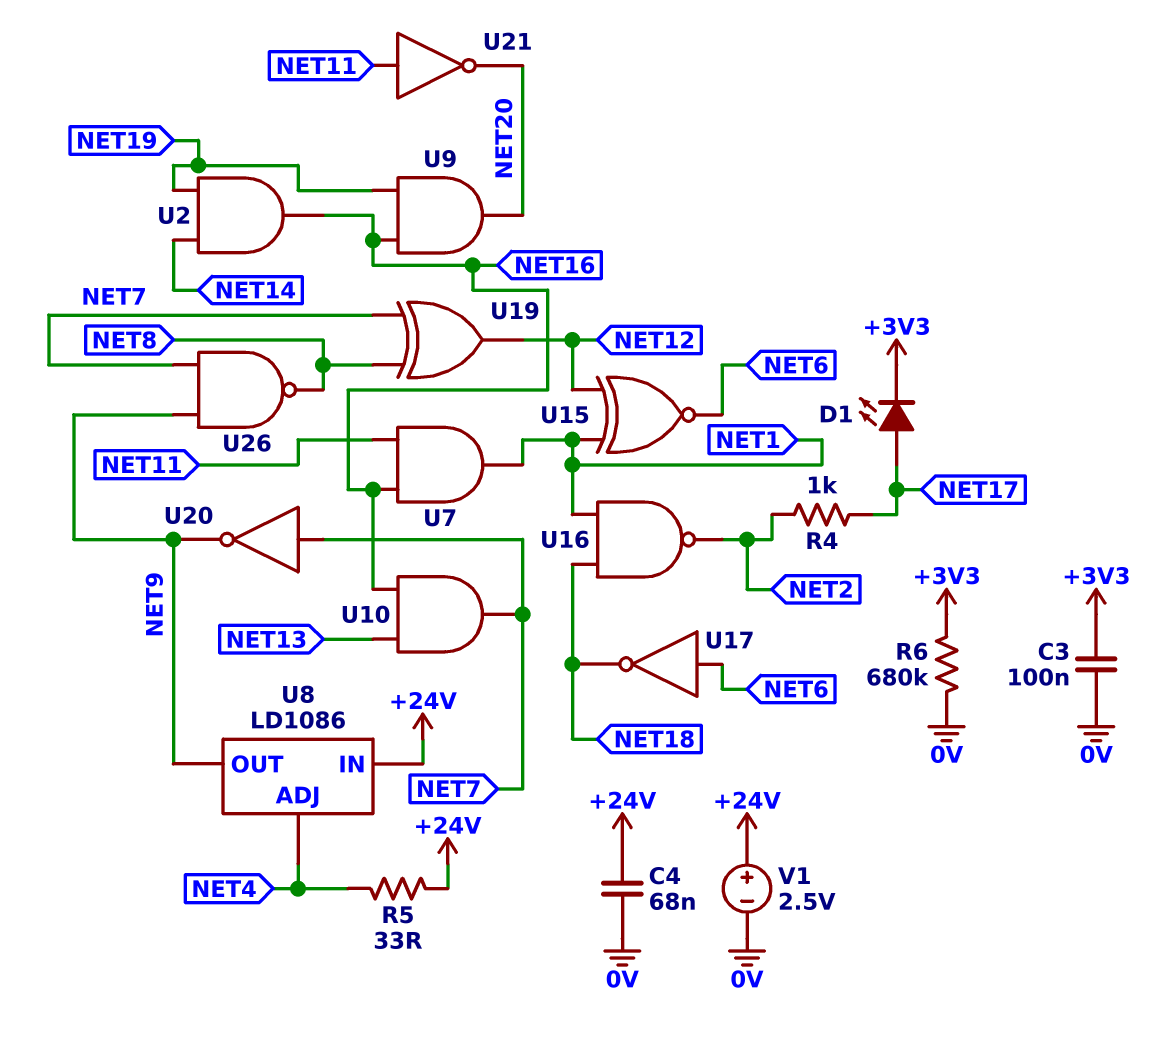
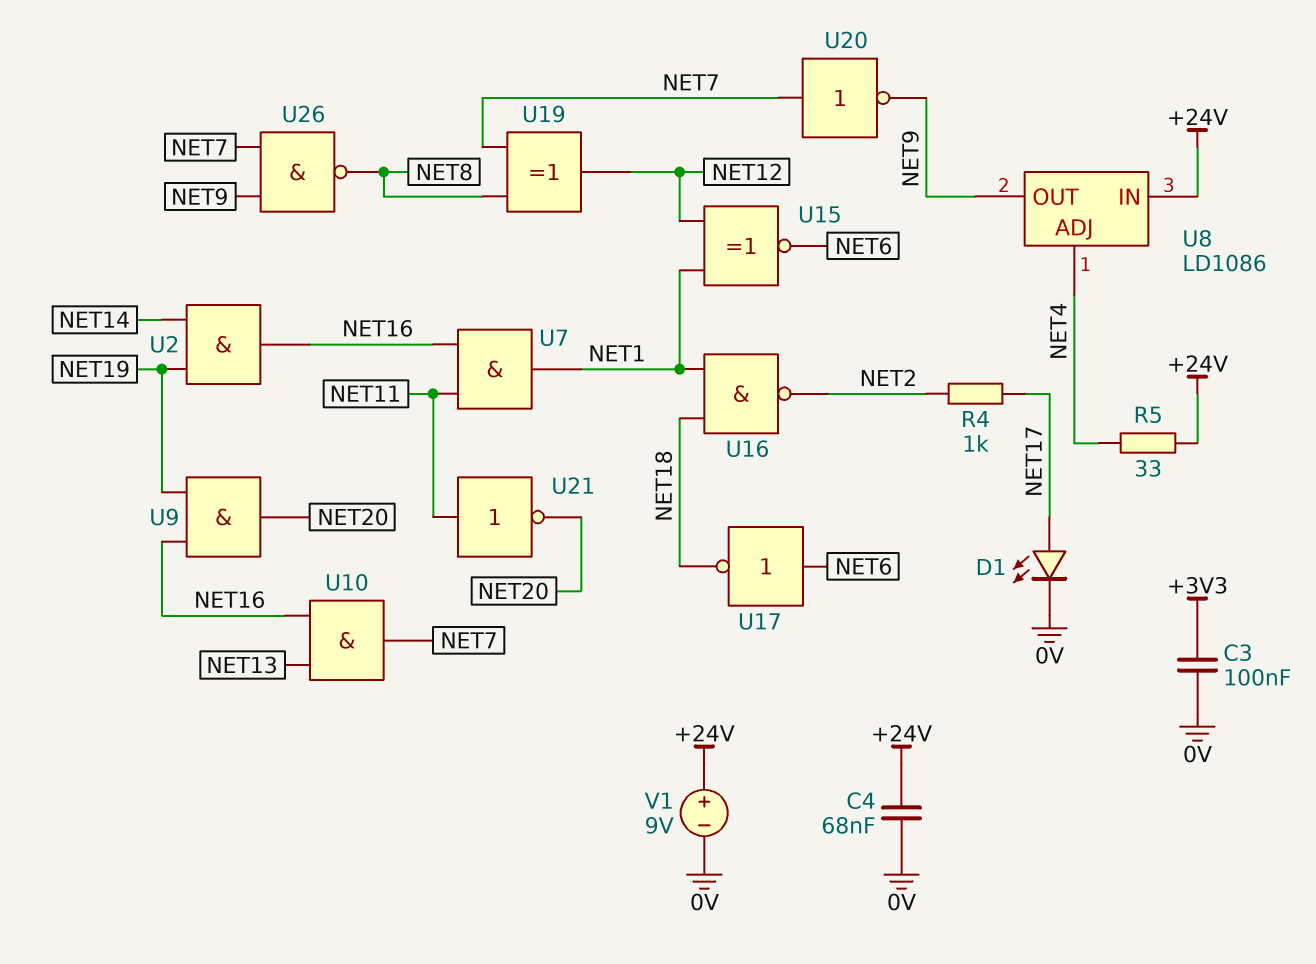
D1: LED (A NET17, K +3V3) -> LED (A NET17, K 0V)
R6: 680k (+3V3, 0V) -> none
V1: 2.5V (plus +24V, minus 0V) -> 9V (plus +24V, minus 0V)

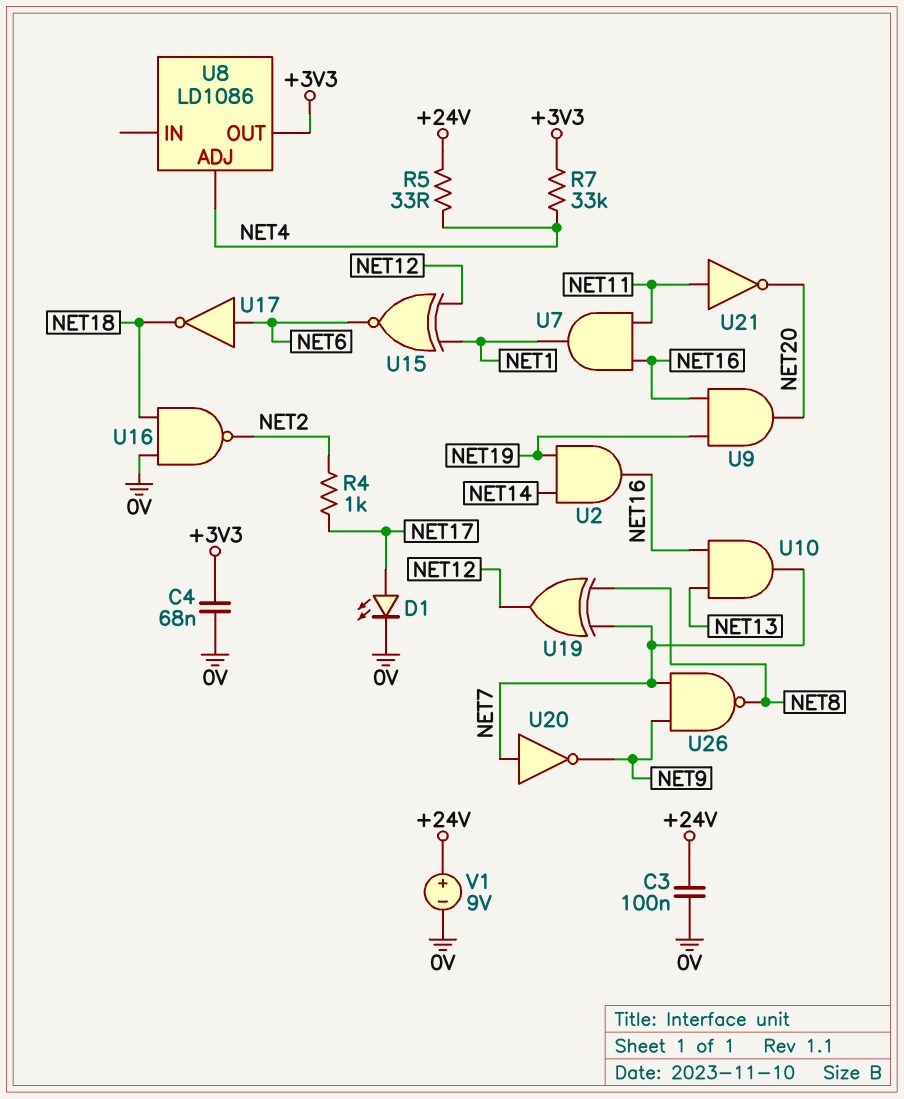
C3: 100nF (+3V3, 0V) -> 100nF (+24V, 0V)
C4: 68nF (+24V, 0V) -> 68nF (+3V3, 0V)
R7: none -> 33k (+3V3, NET4)
U8 pin IN: +24V -> none
U8 pin OUT: NET9 -> +3V3
U16: NAND (in NET1, in NET18, out NET2) -> NAND (in 0V, in NET18, out NET2)

